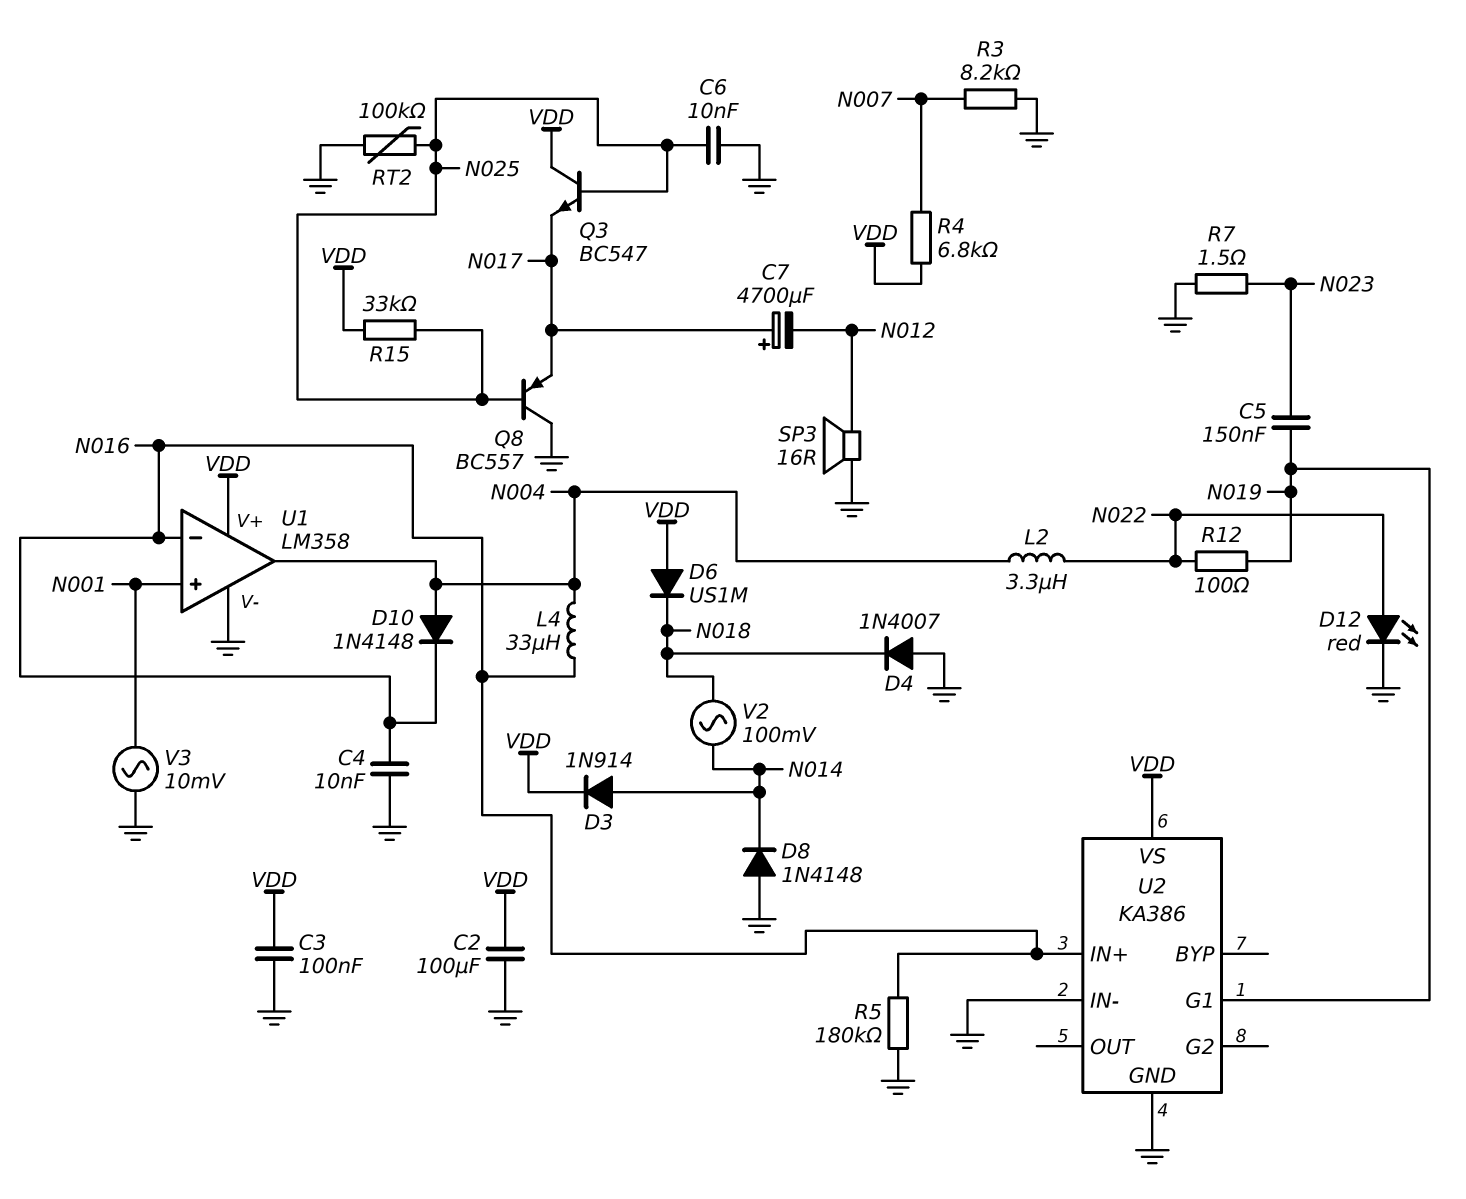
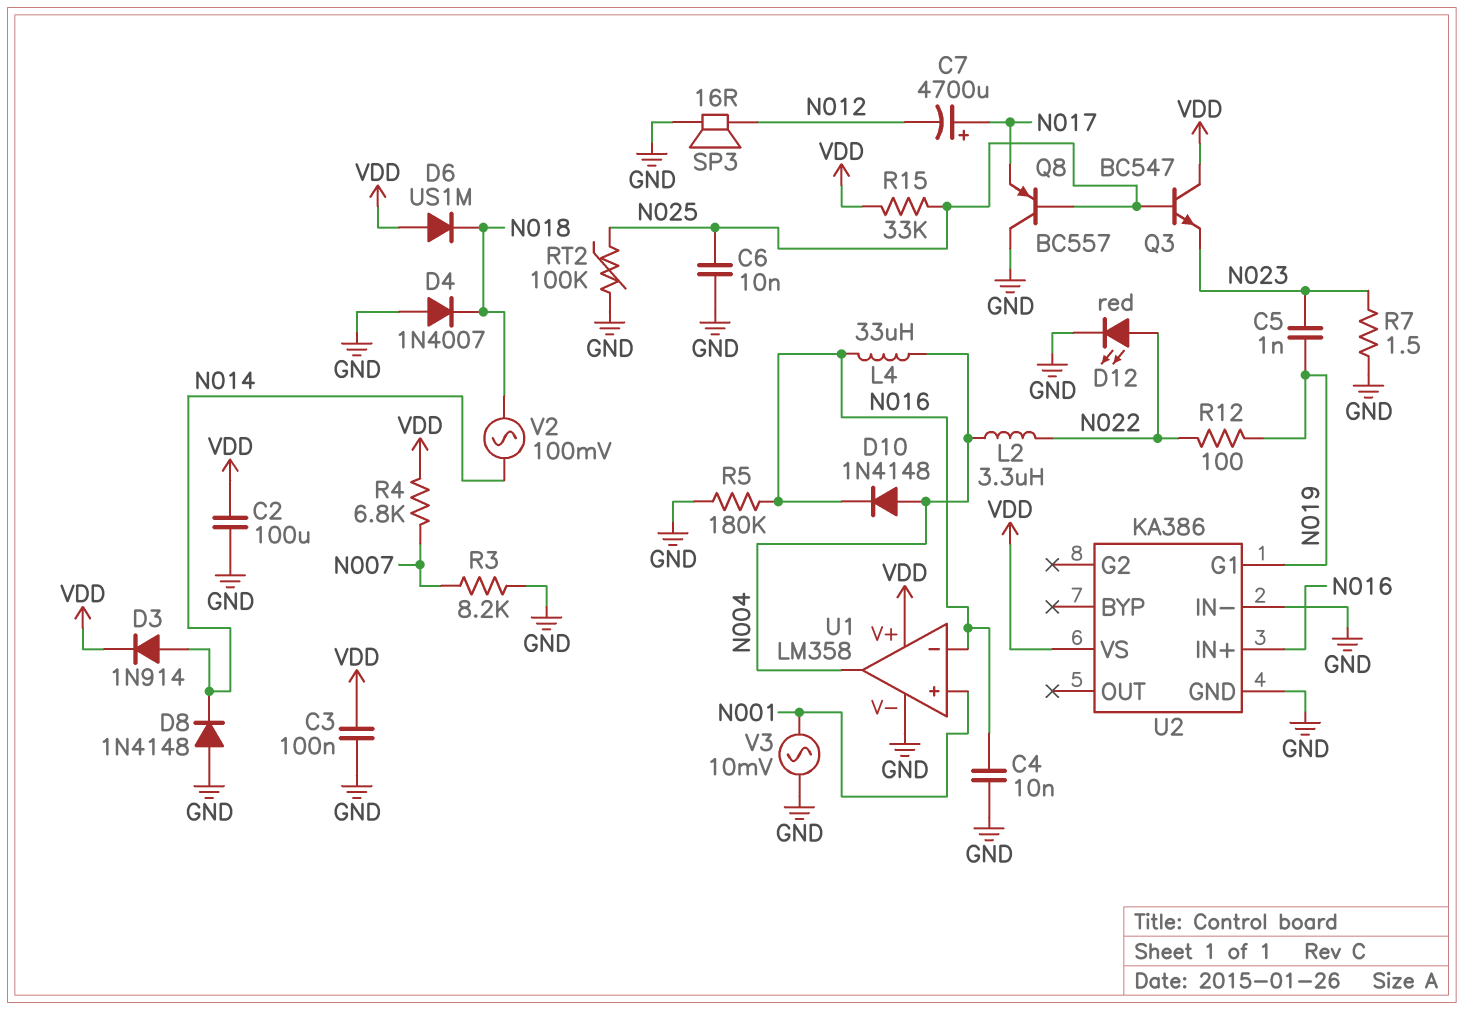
C5: 150nF (N019, N023) -> 1nF (N019, N023)
Q3: NPN BC547 (B N025, C VDD, E N017) -> NPN BC547 (B N025, C VDD, E N023)

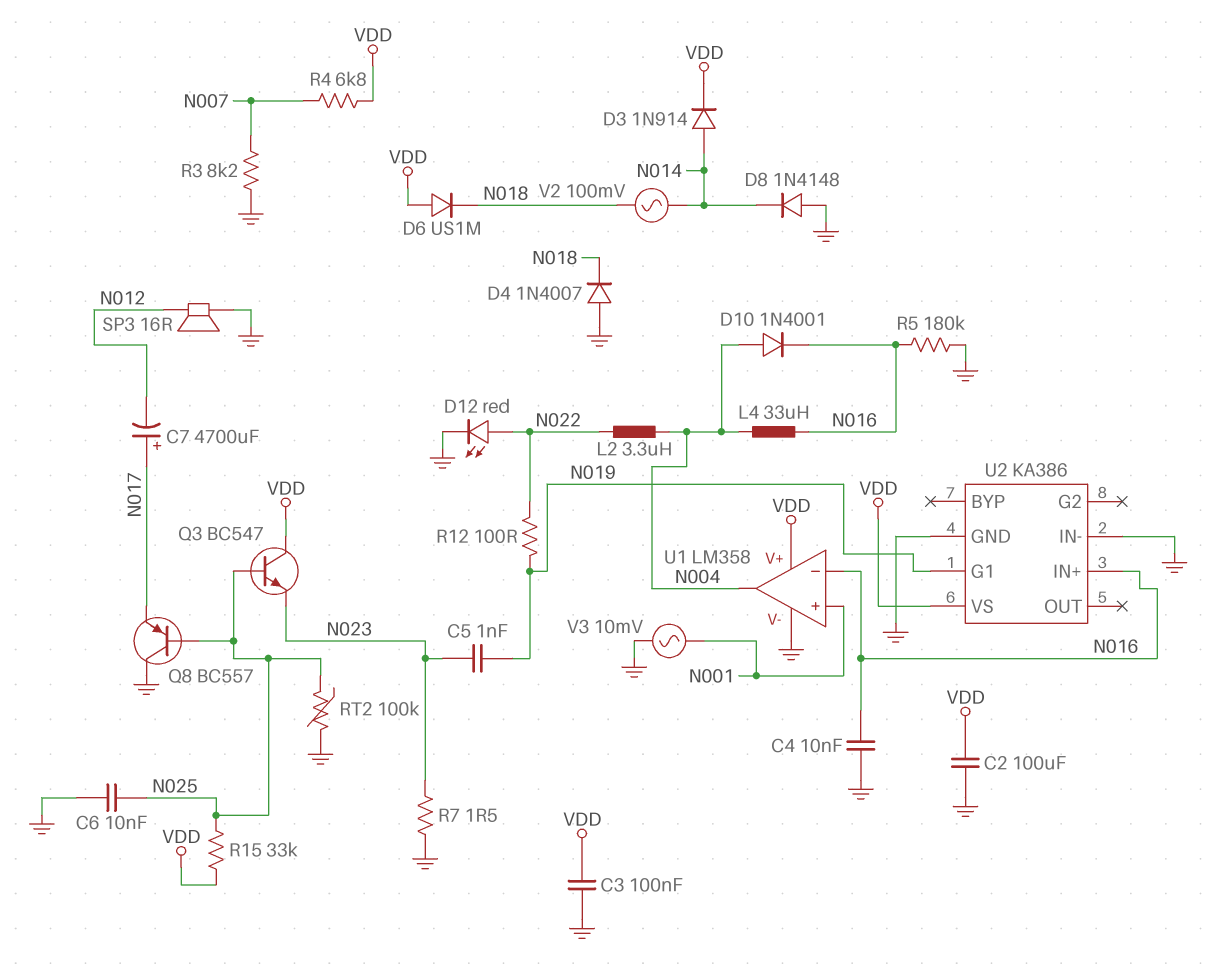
D10: diode 1N4148 (A N004, K N016) -> diode 1N4001 (A N004, K N016)

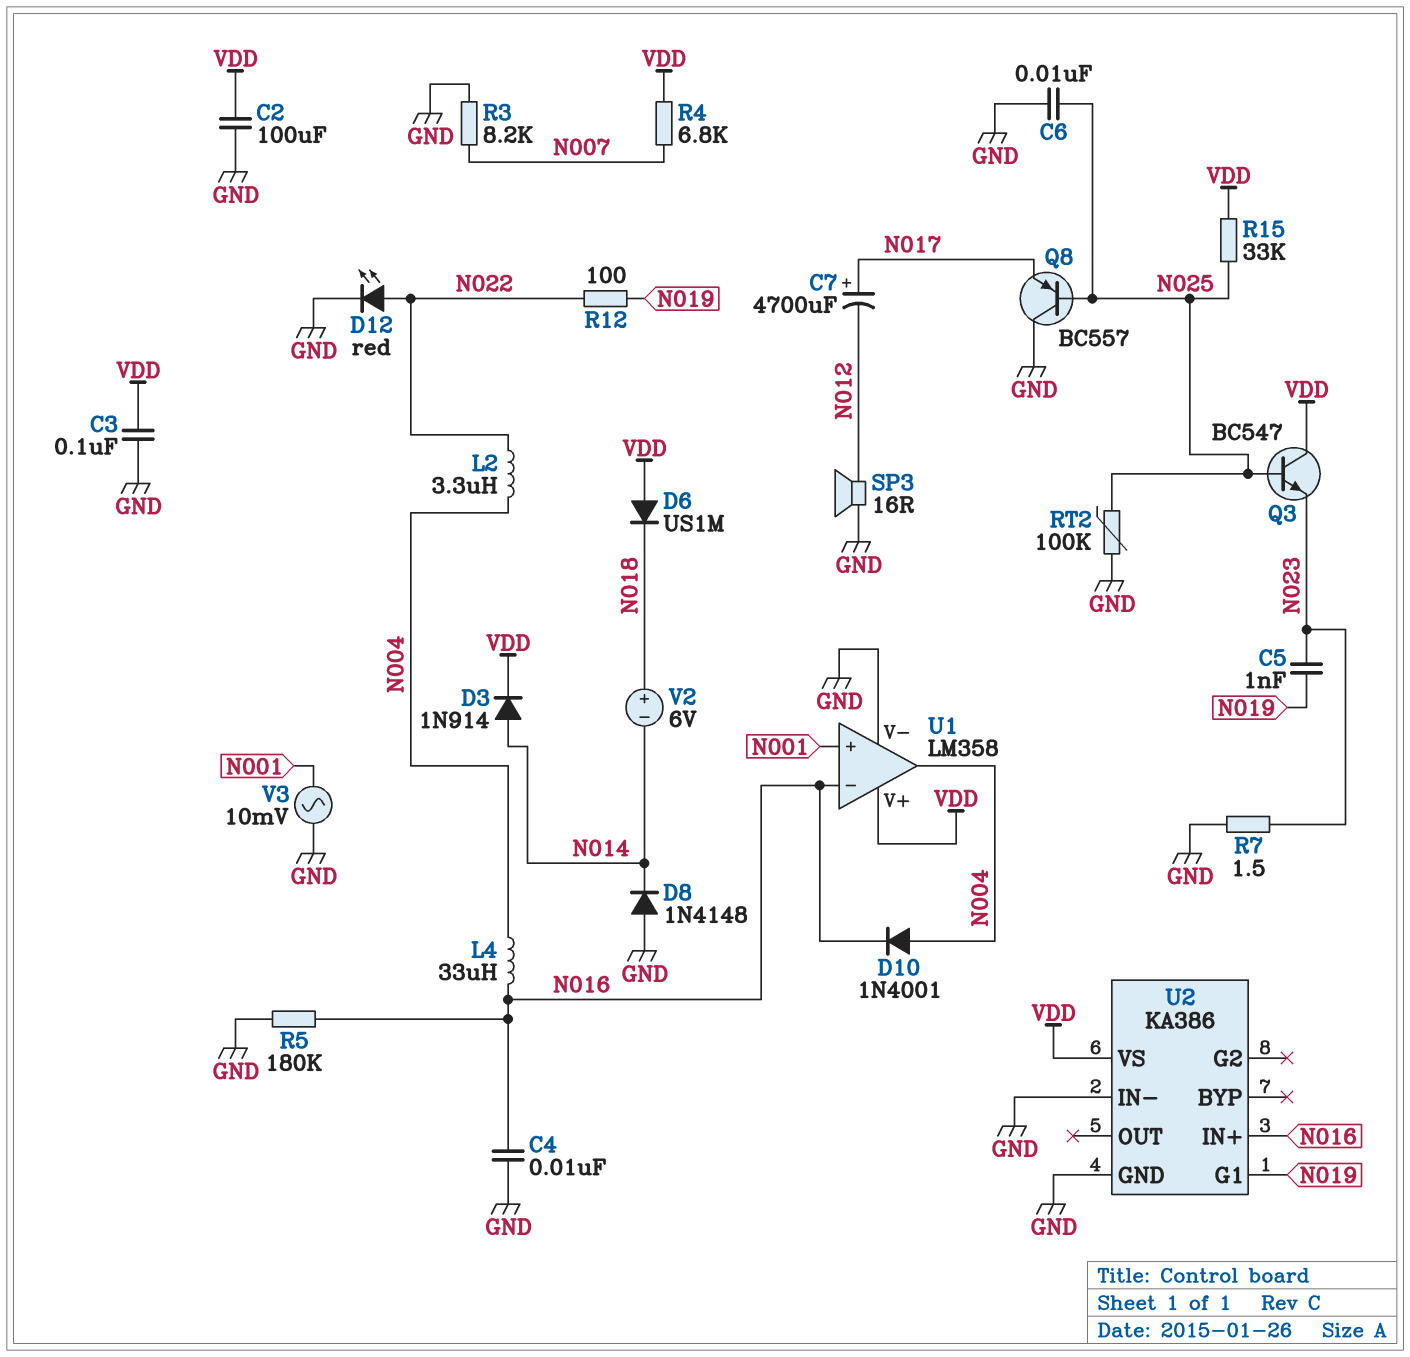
D4: diode 1N4007 (A GND, K N018) -> none
V2: AC 100mV (N014, N018) -> 6V (plus N018, minus N014)

